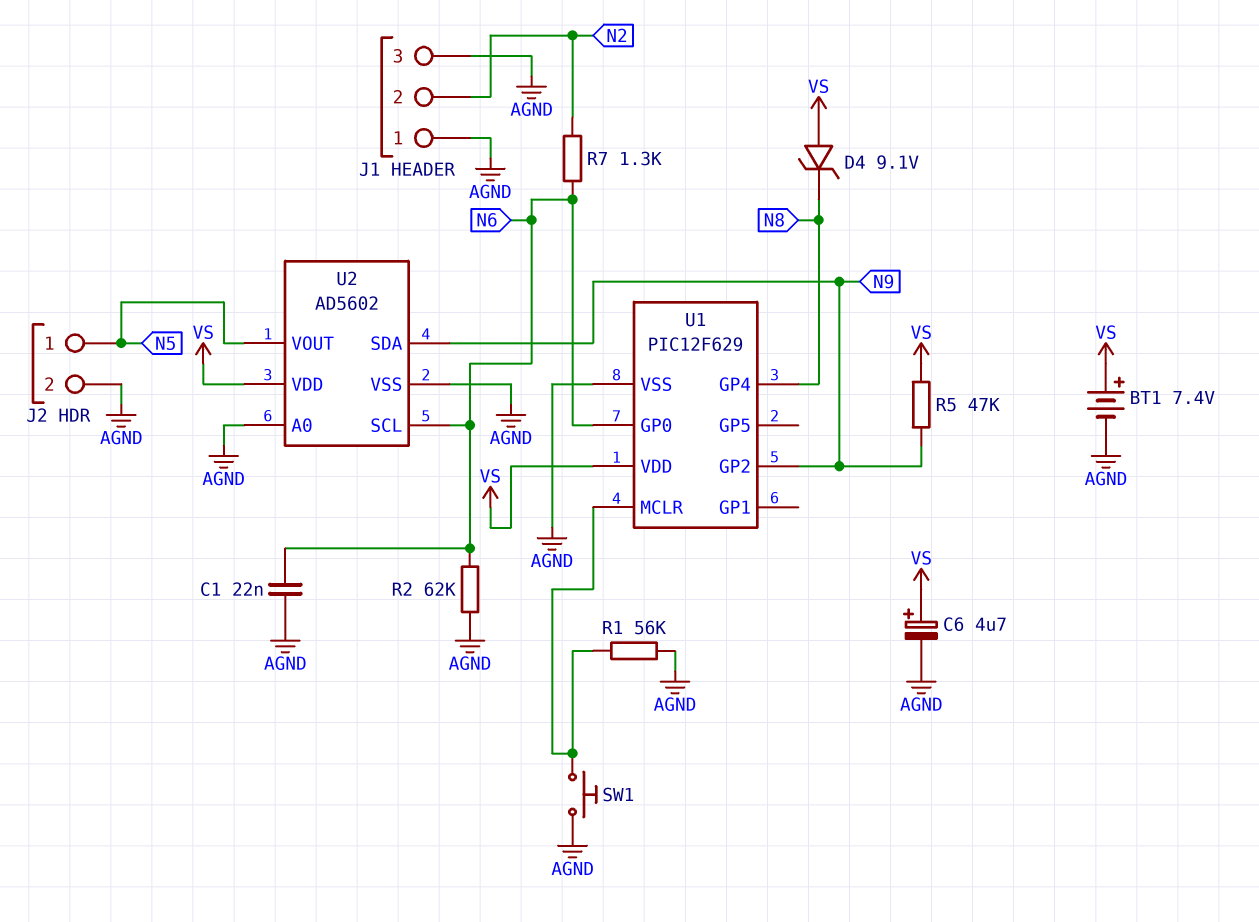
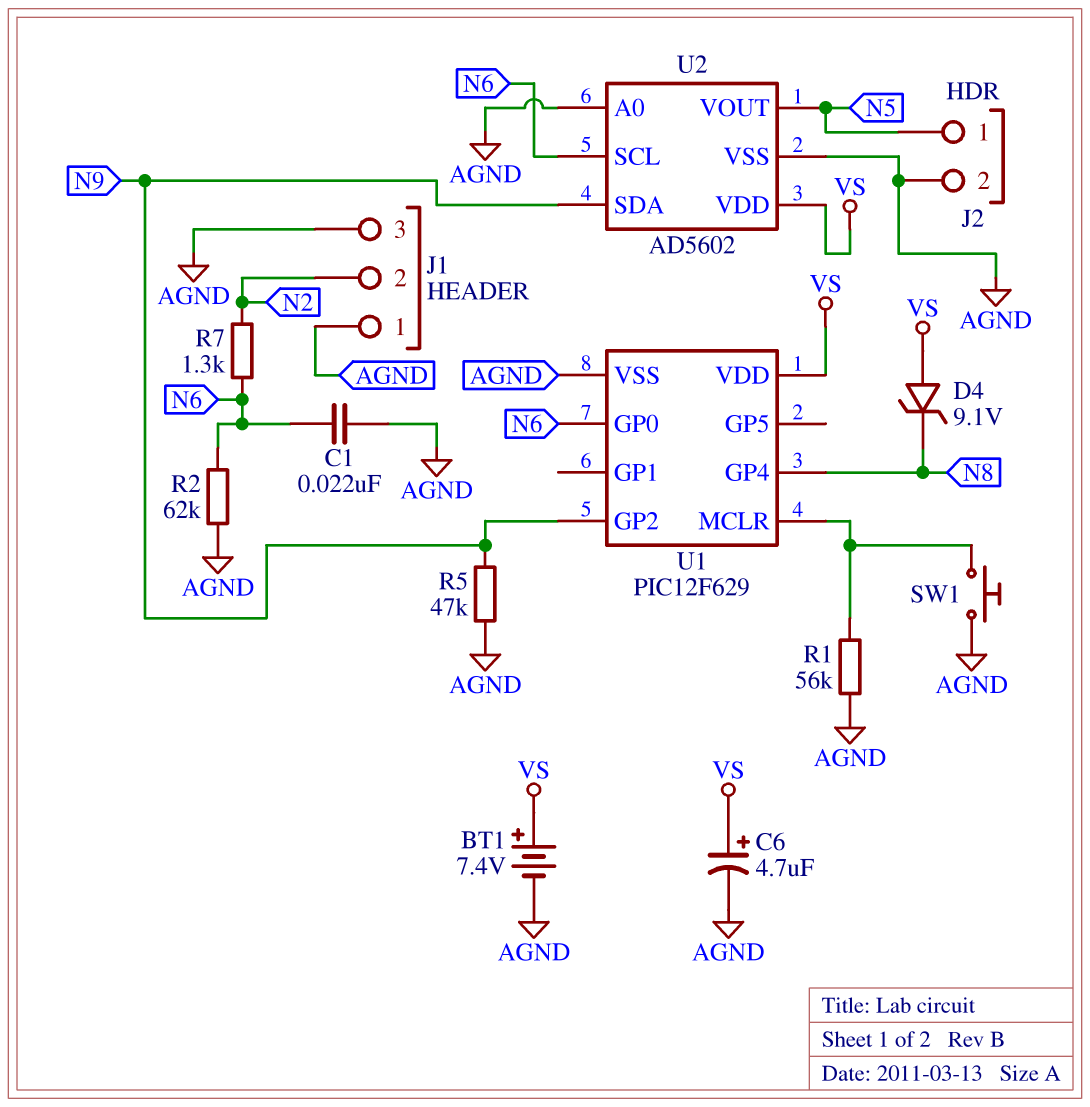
R5: 47k (N9, VS) -> 47k (AGND, N9)

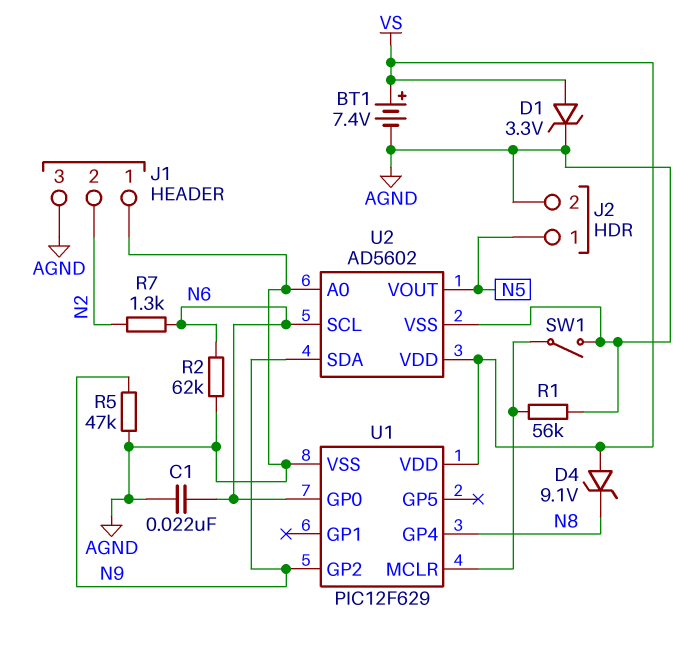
C6: 4.7uF (plus VS, minus AGND) -> none
D1: none -> zener 3.3V (A VS, K AGND)
SW1: button (AGND, U1/MCLR) -> switch (AGND, U1/MCLR)

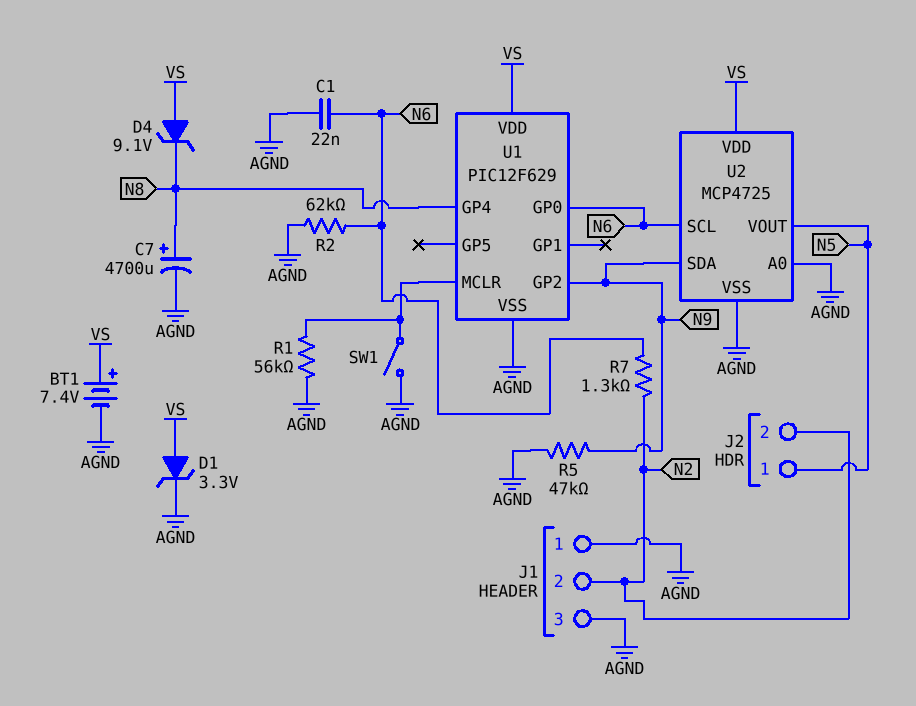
C7: none -> 4700uF (plus N8, minus AGND)
J2 pin 2: AGND -> N2
U2: AD5602 -> MCP4725

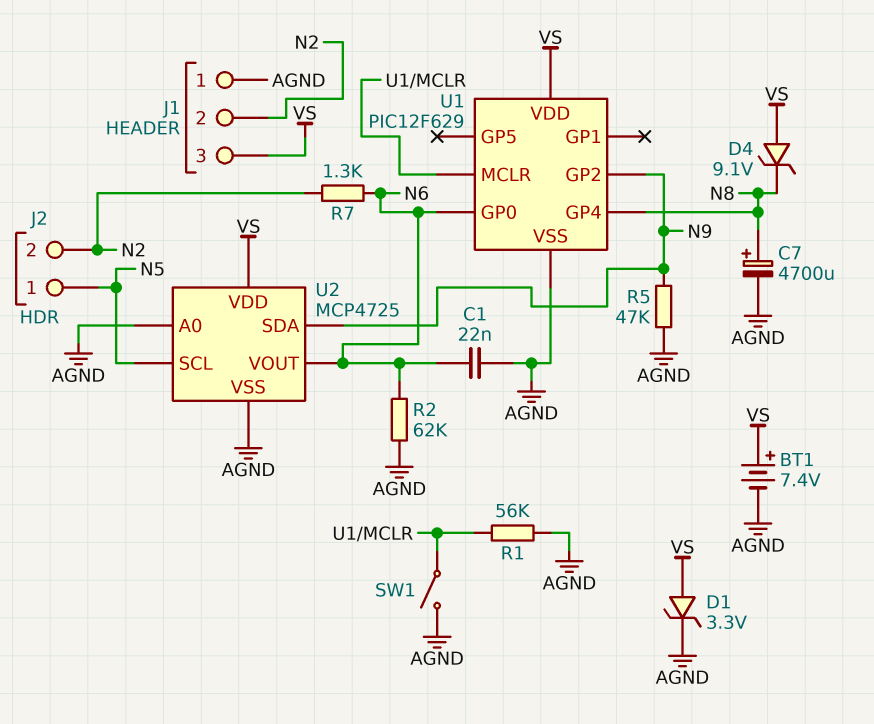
J1 pin 3: AGND -> VS
U2 pin SCL: N6 -> N5
U2 pin VOUT: N5 -> N6

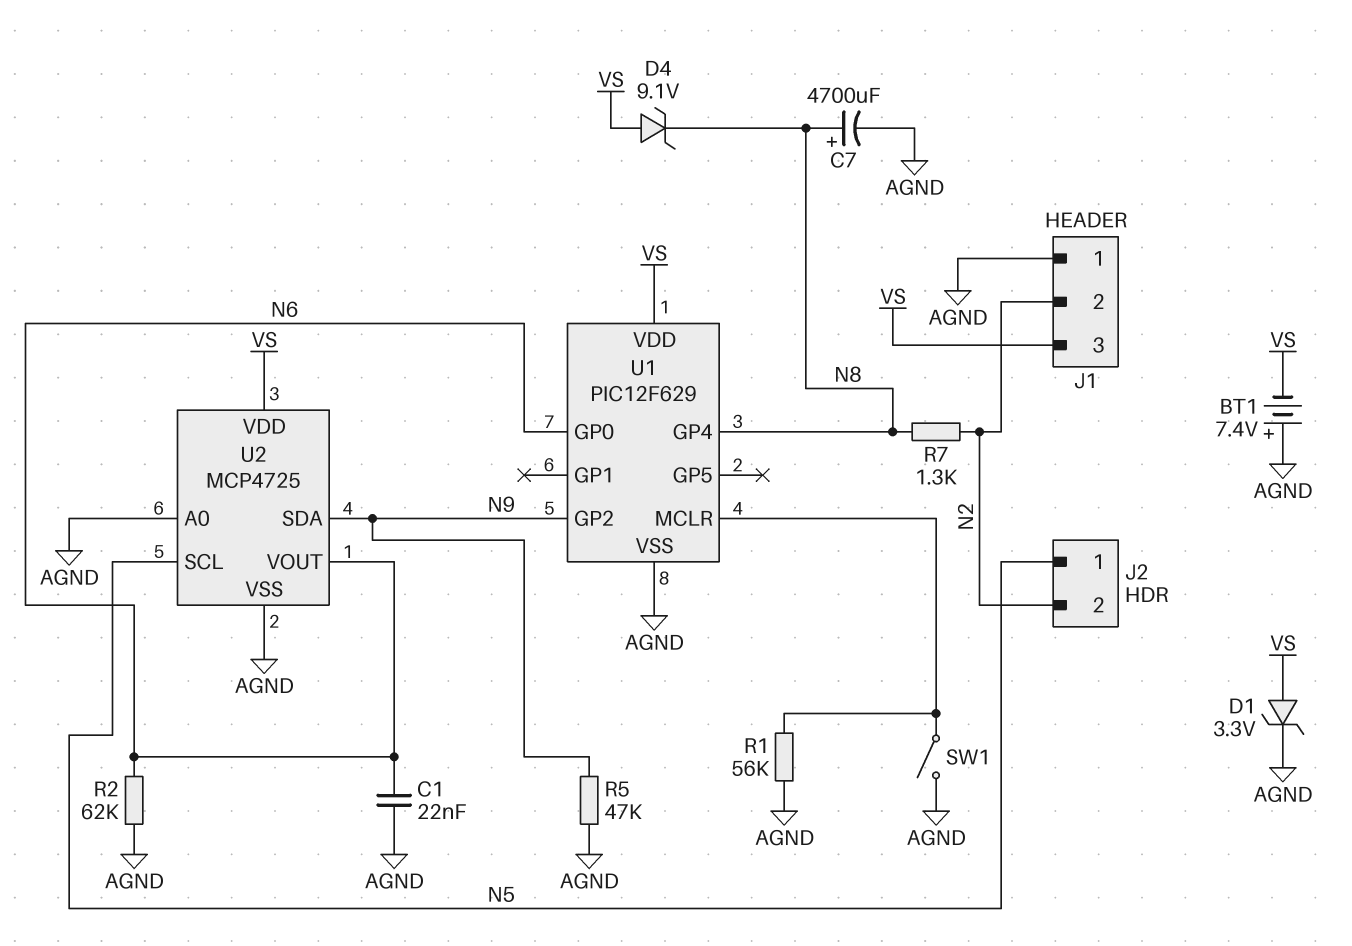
BT1: 7.4V (plus VS, minus AGND) -> 7.4V (plus AGND, minus VS)
R7: 1.3k (N2, N6) -> 1.3k (N2, N8)

